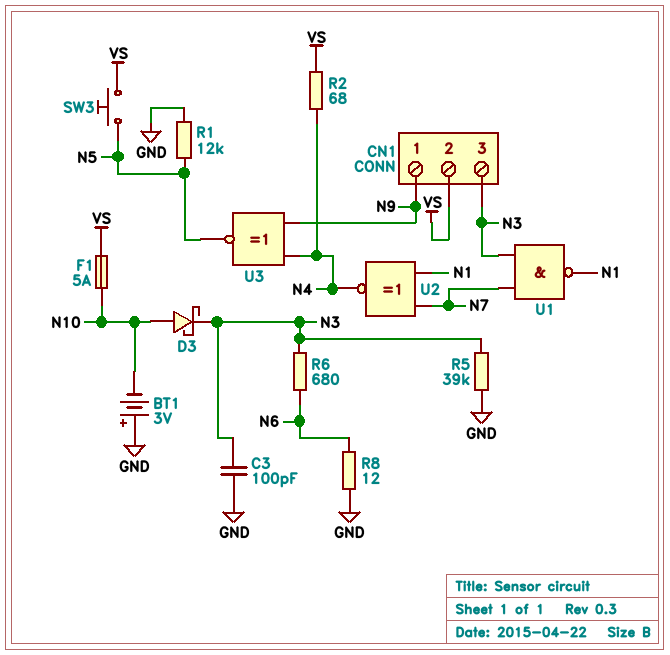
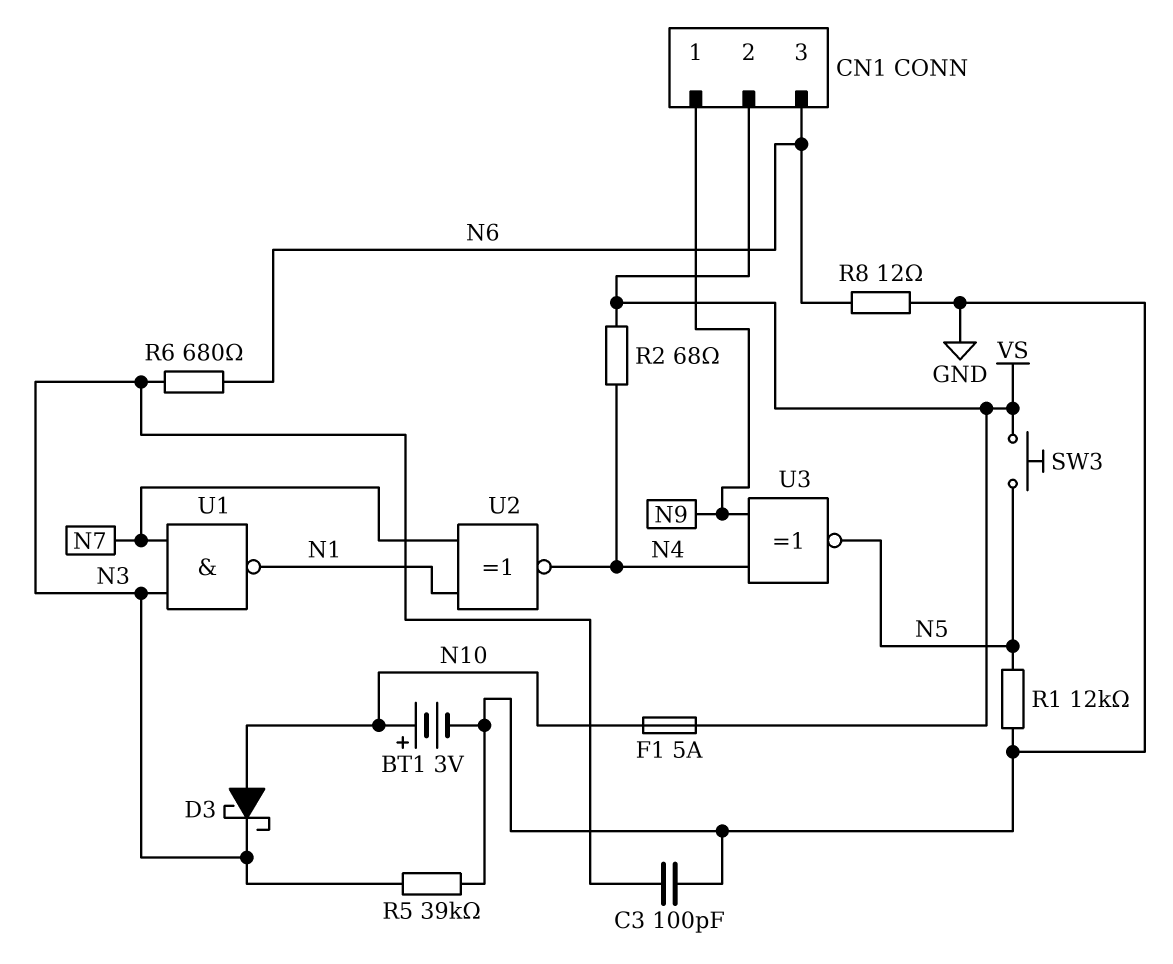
BT1: 3V (plus GND, minus N10) -> 3V (plus N10, minus GND)
CN1 pin 3: N3 -> N6

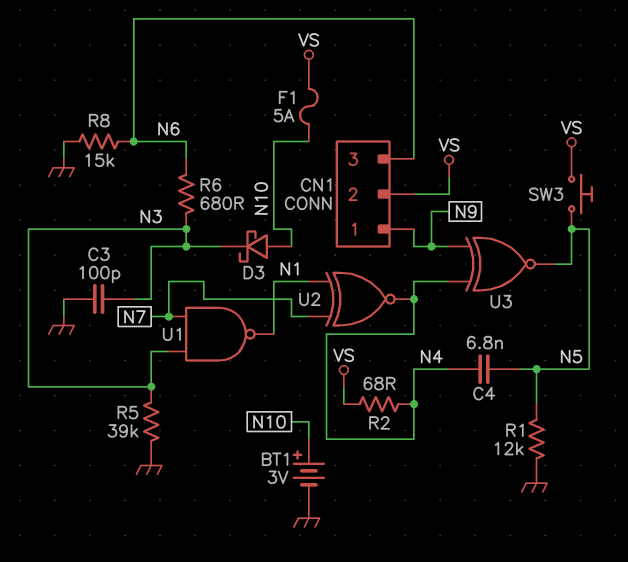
C4: none -> 6.8nF (N4, N5)
R8: 12 (GND, N6) -> 15k (GND, N6)

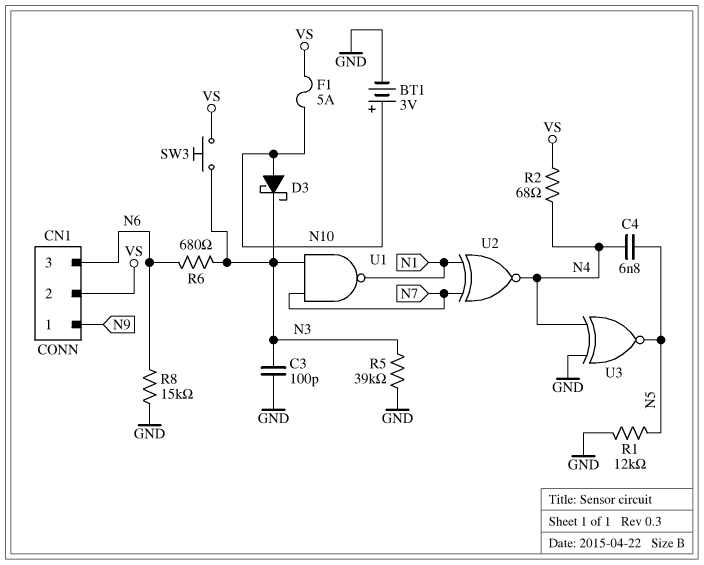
SW3: button (N5, VS) -> button (N3, VS)
U3: XNOR (in N4, in N9, out N5) -> XNOR (in GND, in N4, out N5)

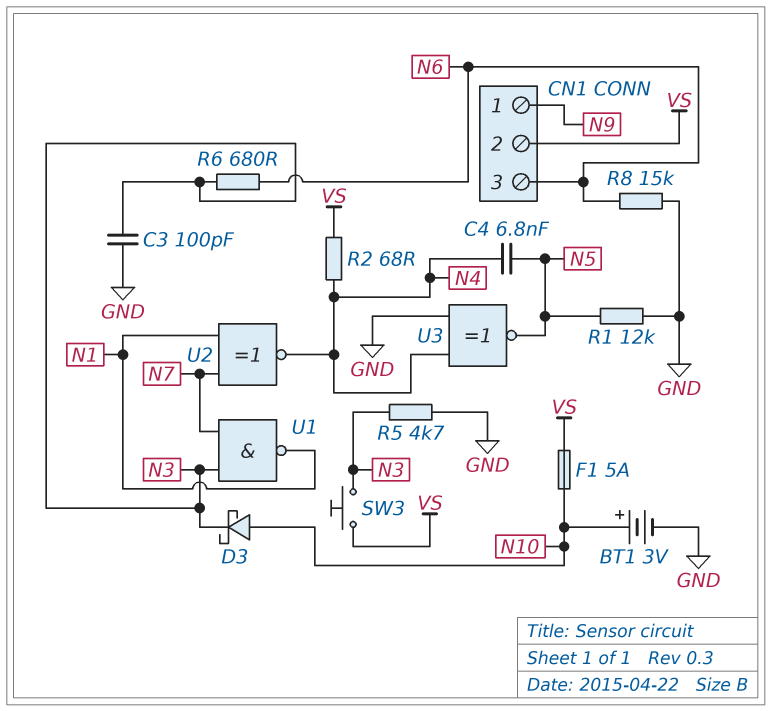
R5: 39k (GND, N3) -> 4.7k (GND, N3)

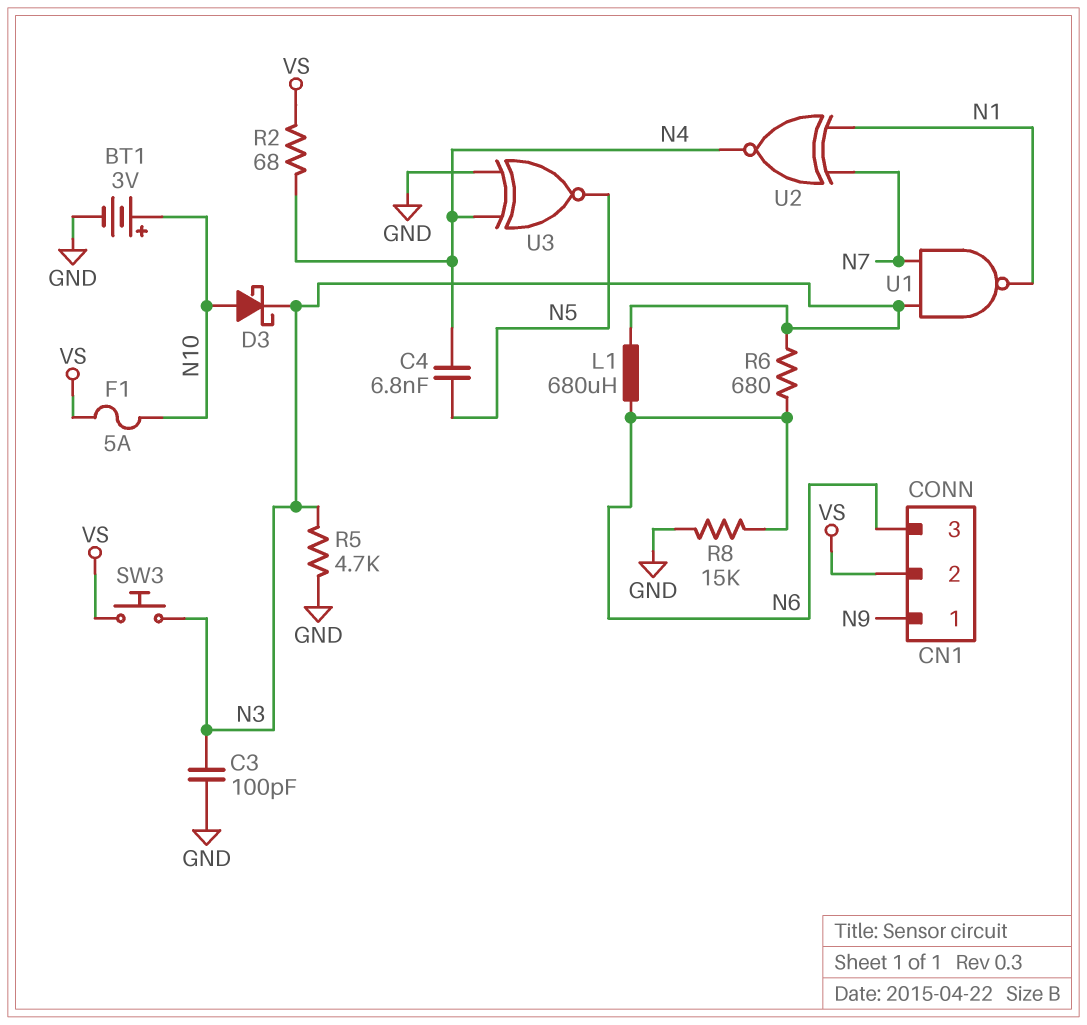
L1: none -> 680uH (N3, N6)
R1: 12k (GND, N5) -> none

